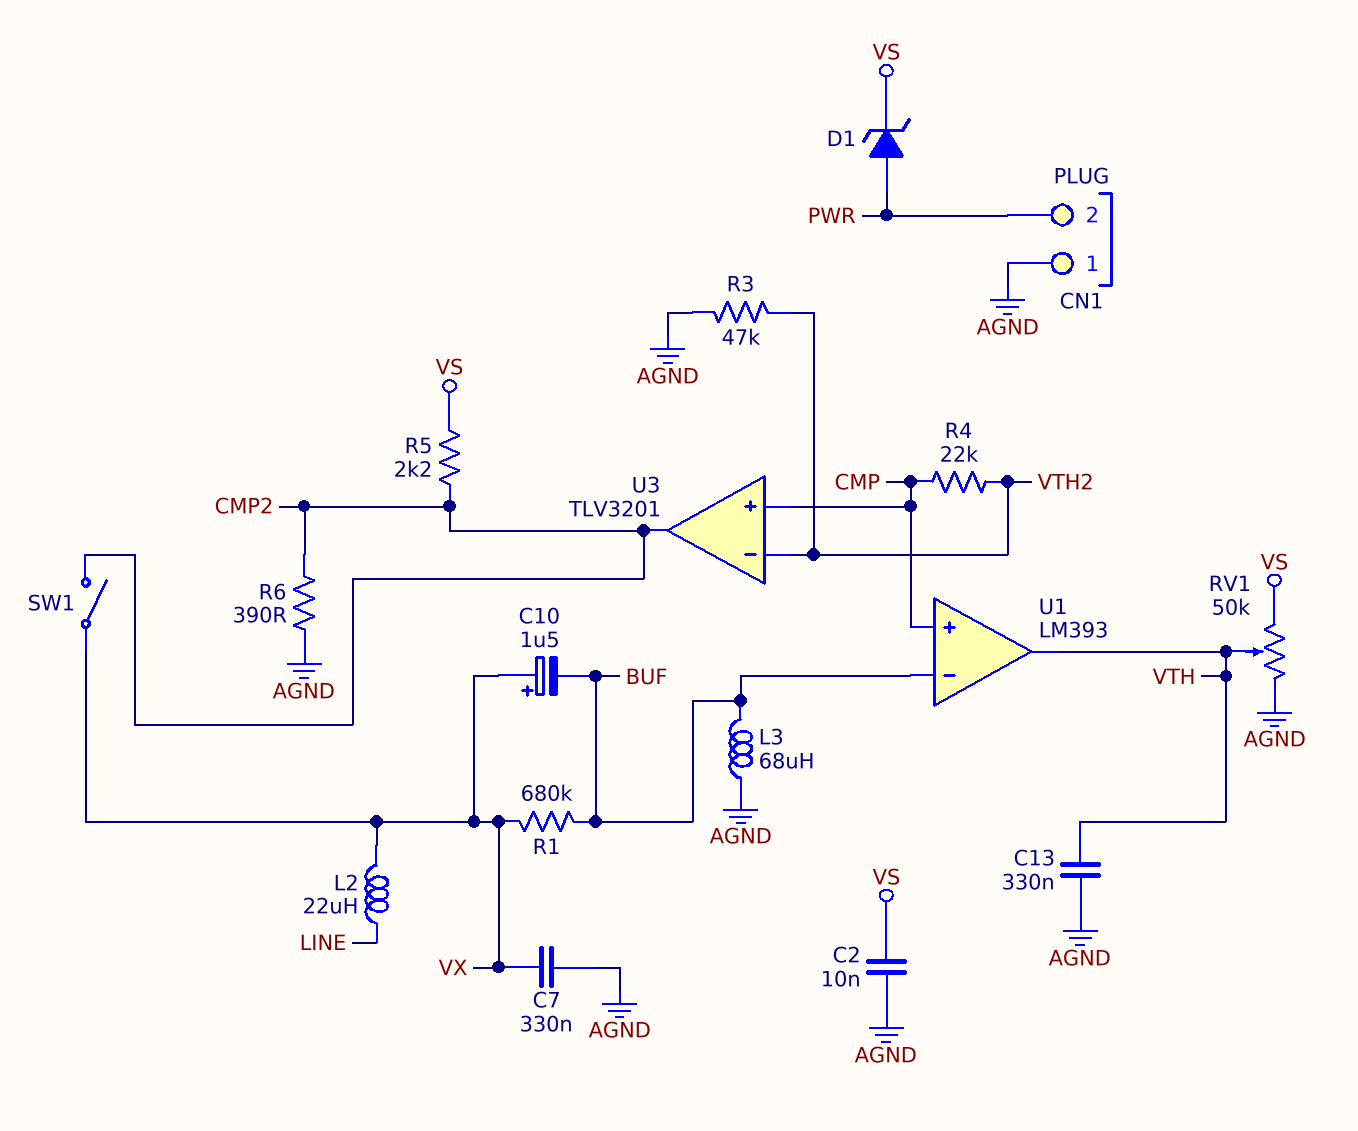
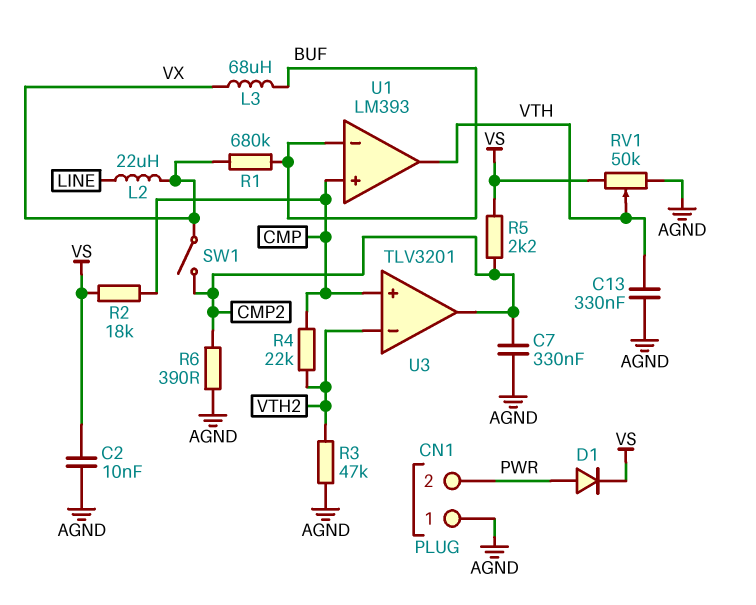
C7: 330nF (AGND, VX) -> 330nF (AGND, CMP2)
C10: 1.5uF (plus VX, minus BUF) -> none
D1: zener (A PWR, K VS) -> diode (A PWR, K VS)
L3: 68uH (AGND, BUF) -> 68uH (BUF, VX)
R2: none -> 18k (CMP, VS)

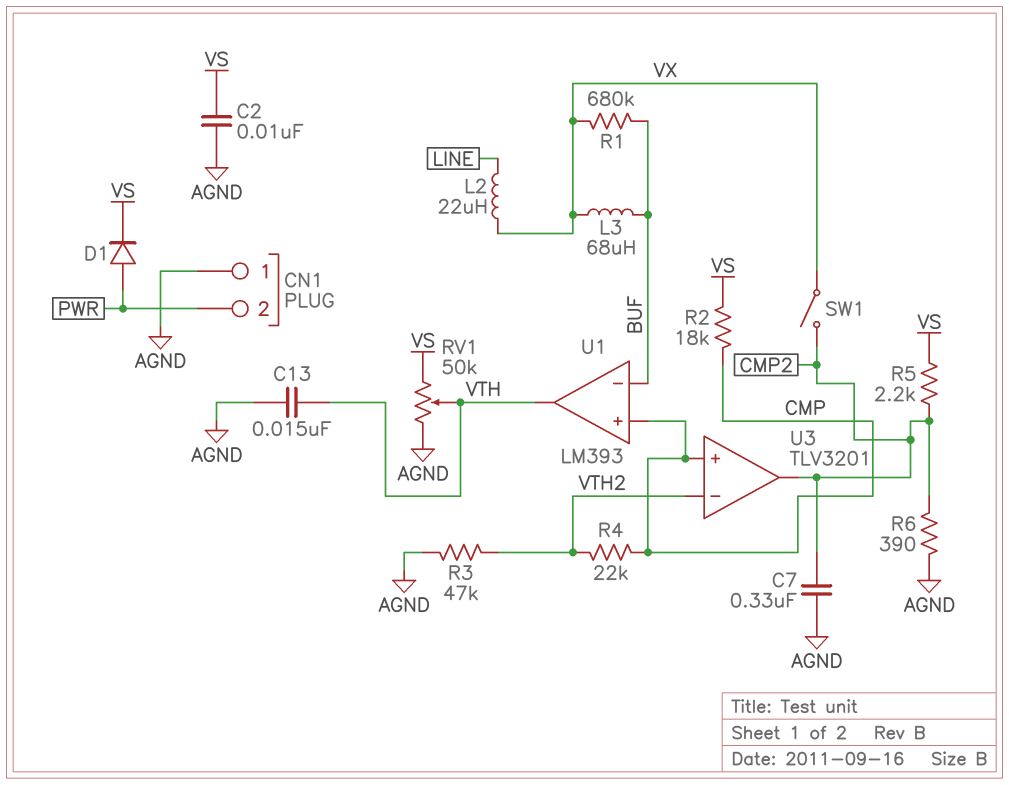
C13: 330nF (AGND, VTH) -> 15nF (AGND, VTH)

